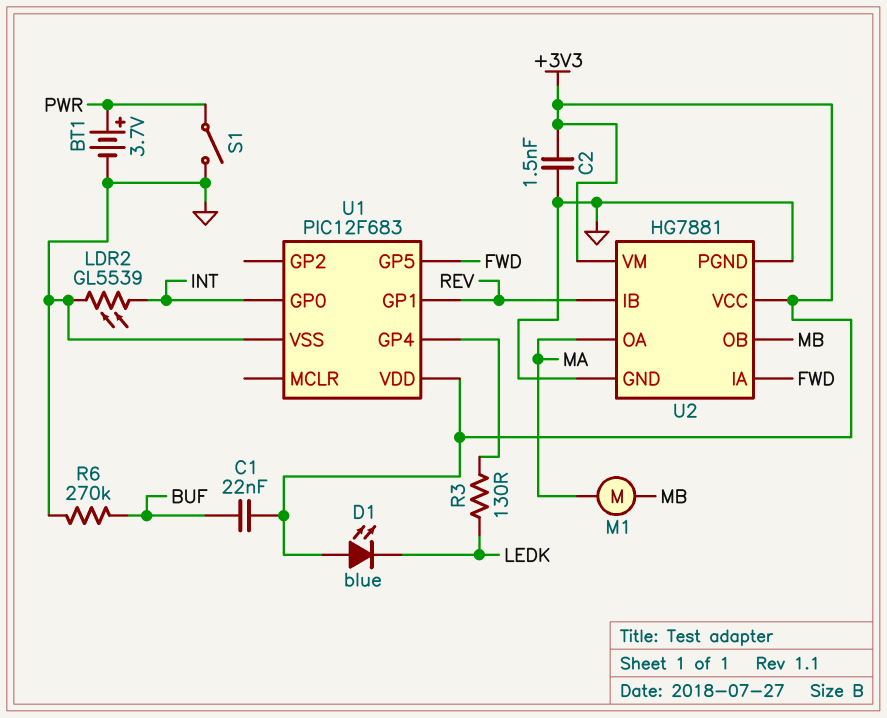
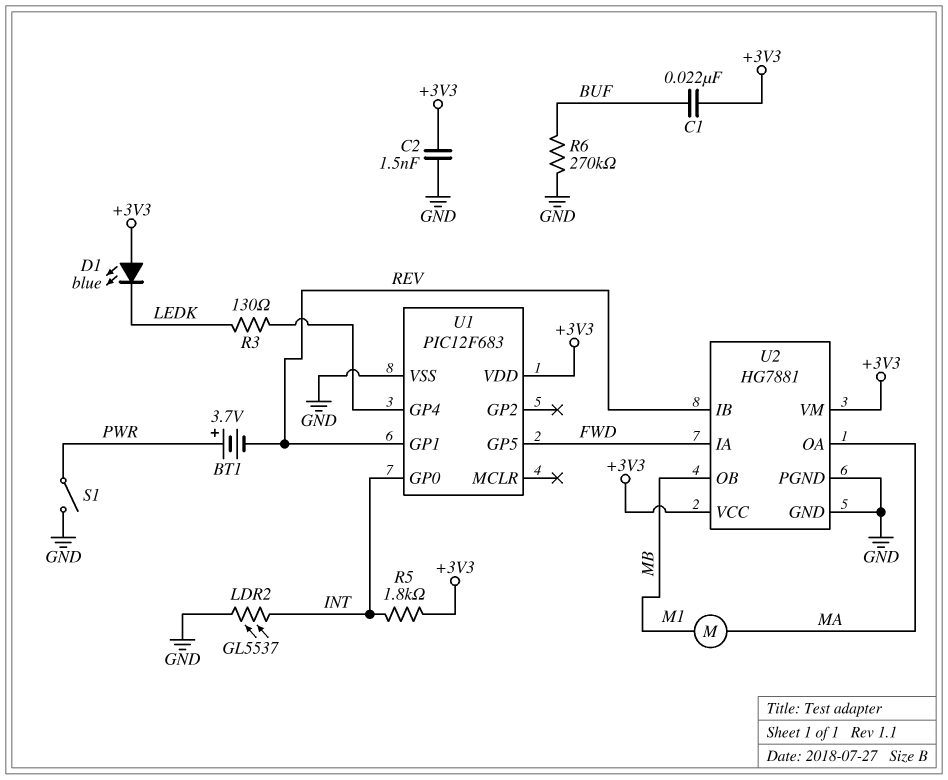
BT1: 3.7V (plus PWR, minus GND) -> 3.7V (plus PWR, minus REV)
LDR2: GL5539 (GND, INT) -> GL5537 (GND, INT)
R5: none -> 1.8k (+3V3, INT)

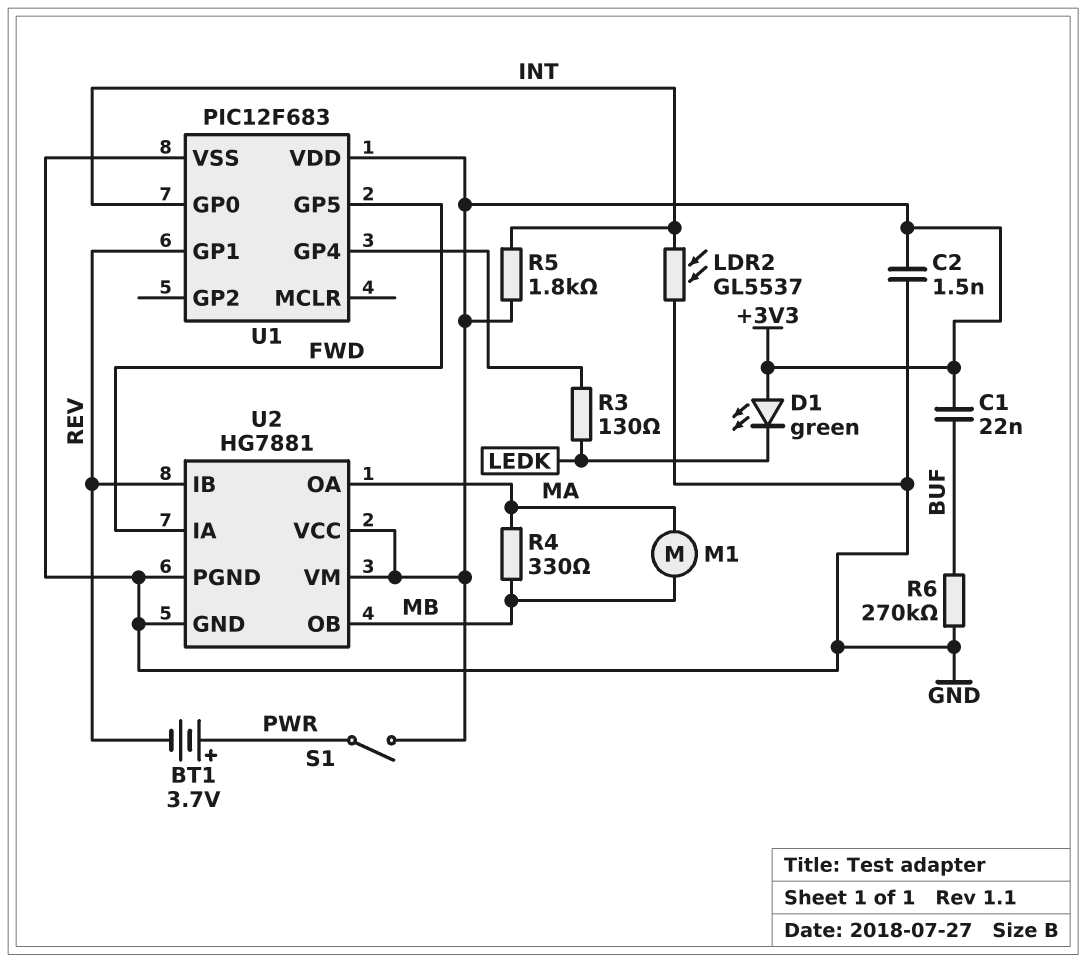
D1: LED blue (A +3V3, K LEDK) -> LED green (A +3V3, K LEDK)
R4: none -> 330 (MA, MB)
S1: switch (GND, PWR) -> switch (+3V3, PWR)

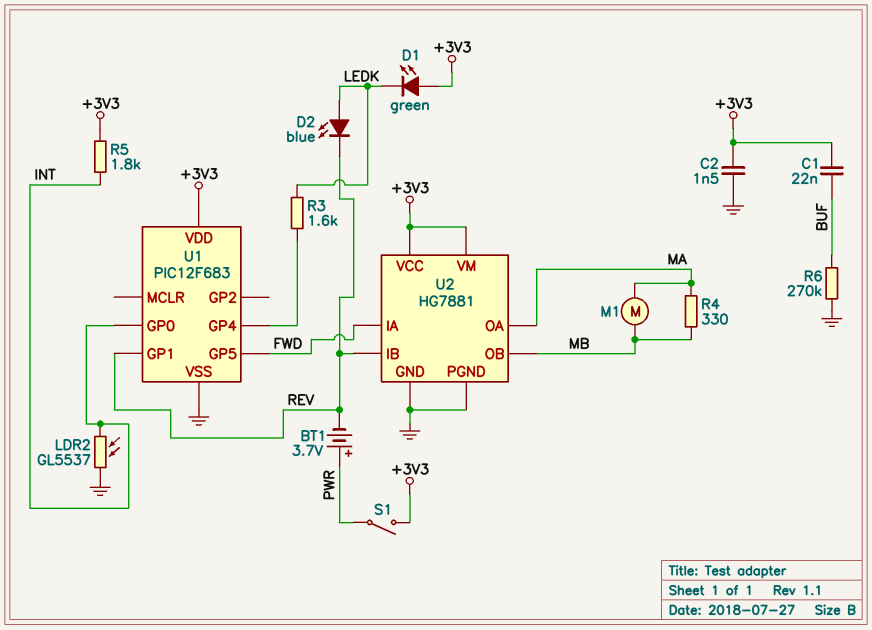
D2: none -> LED blue (A LEDK, K REV)
R3: 130 (LEDK, U1/GP4) -> 1.6k (LEDK, U1/GP4)

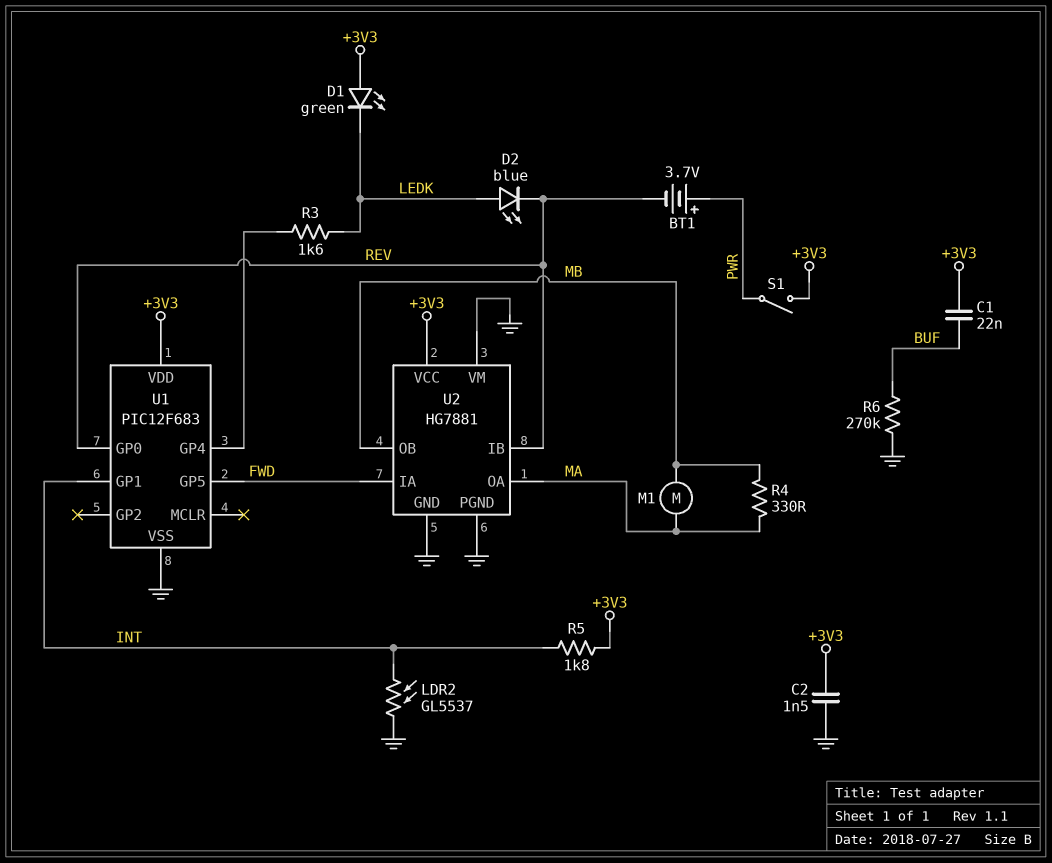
U1 pin GP0: INT -> REV
U1 pin GP1: REV -> INT
U2 pin VM: +3V3 -> GND

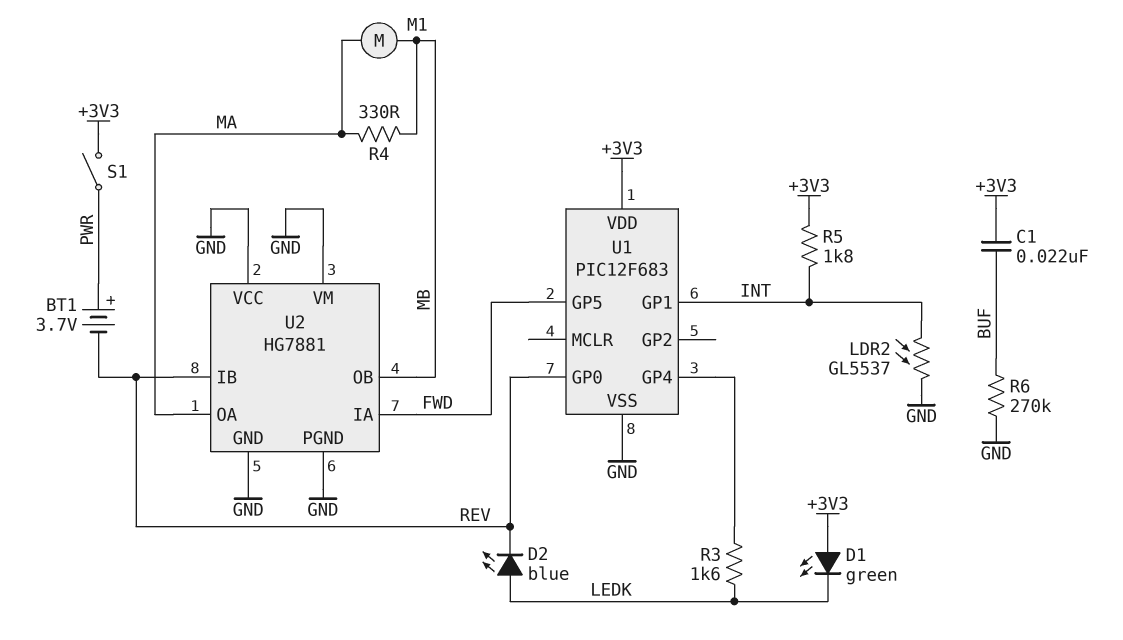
C2: 1.5nF (+3V3, GND) -> none
U2 pin VCC: +3V3 -> GND

